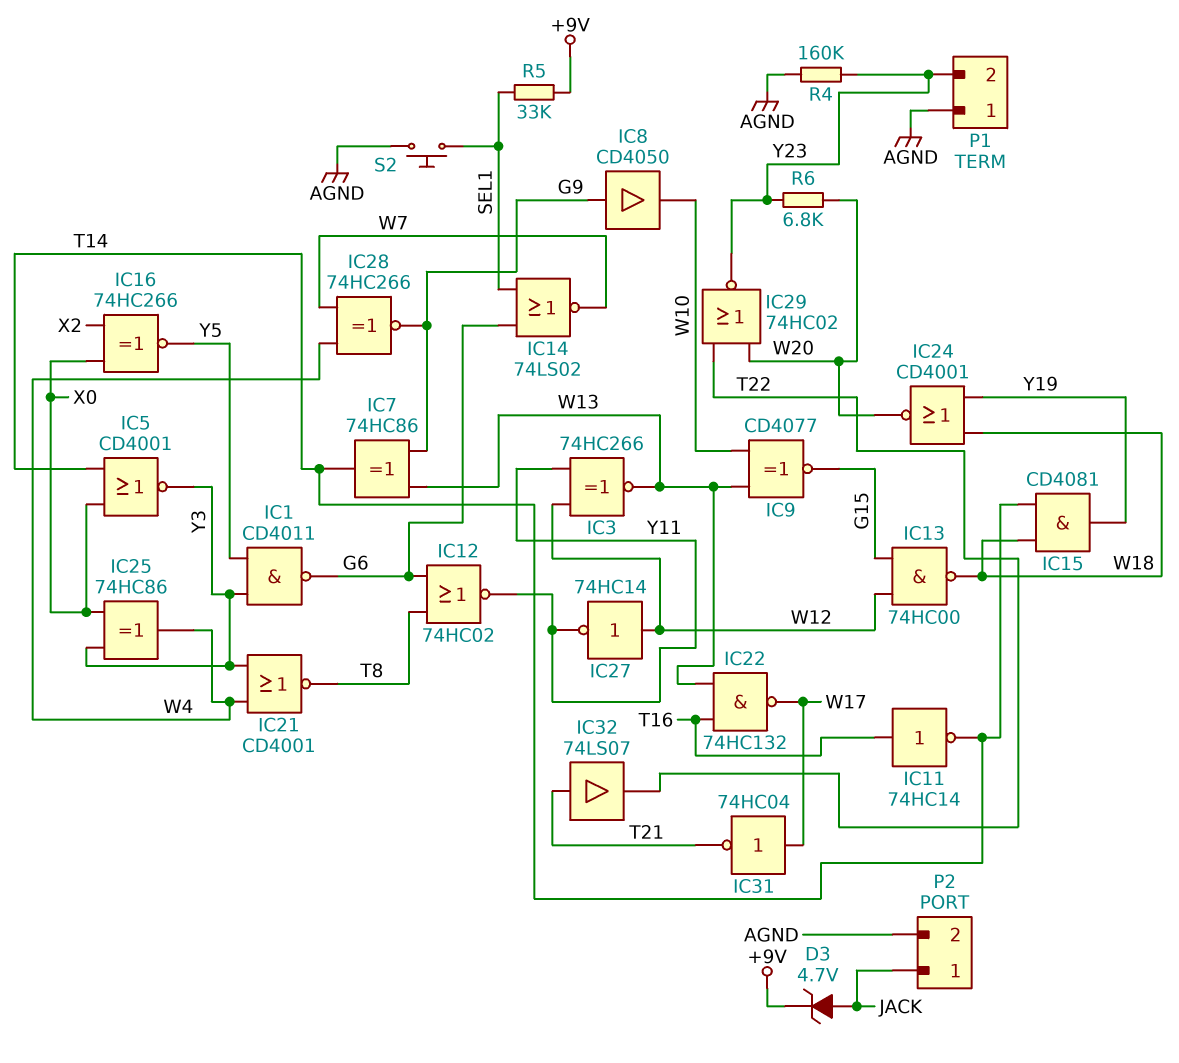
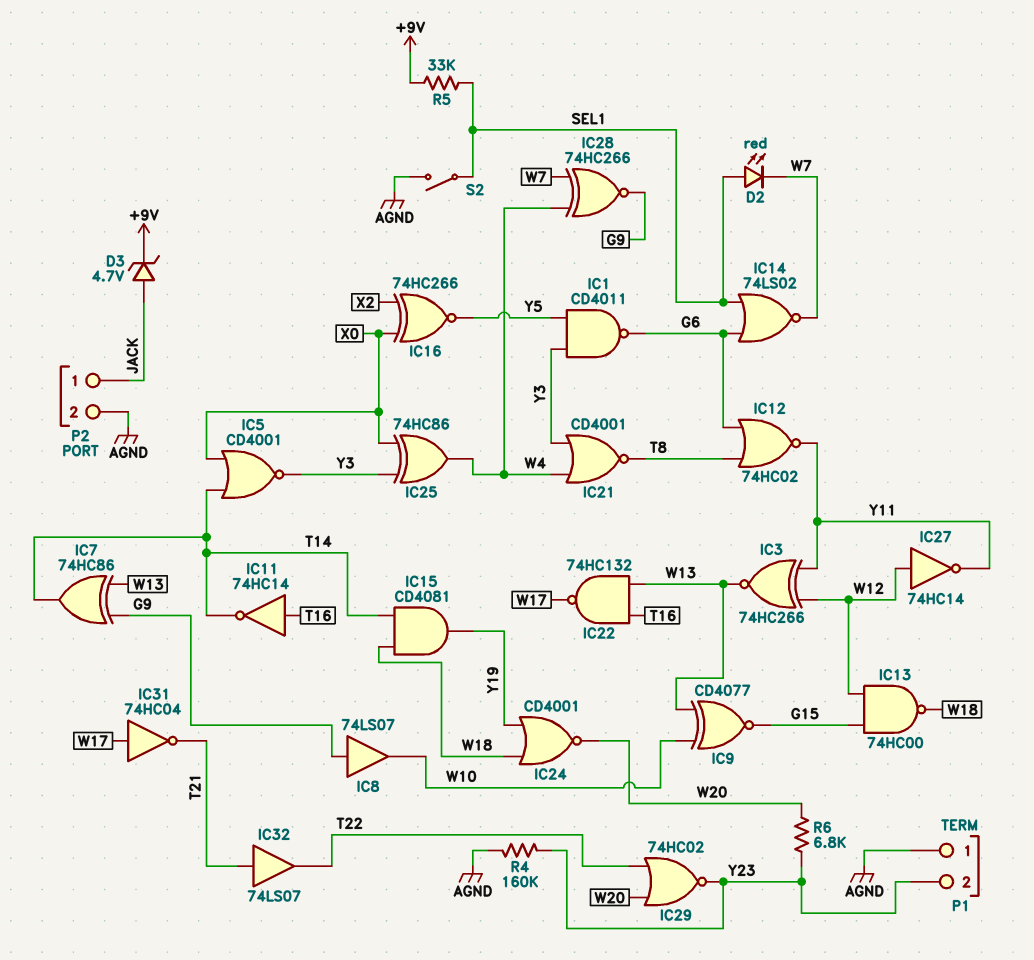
D2: none -> LED red (A SEL1, K W7)
IC8: buffer CD4050 (in G9, out W10) -> buffer 74LS07 (in G9, out W10)
S2: button (AGND, SEL1) -> switch (AGND, SEL1)

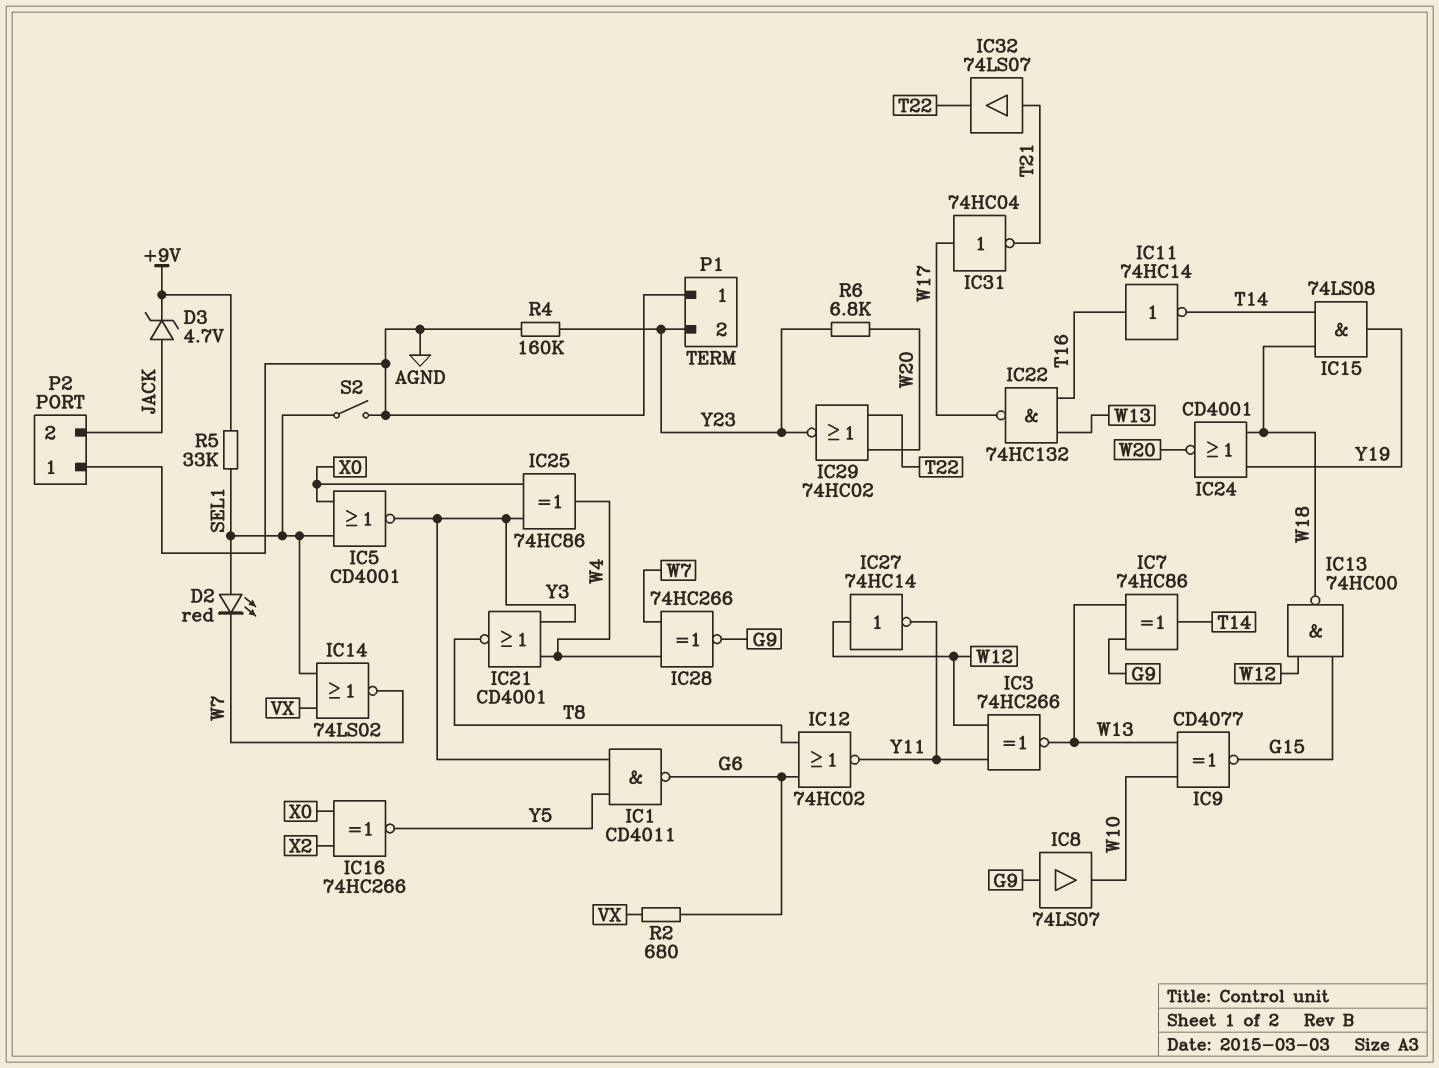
IC5: NOR CD4001 (in T14, in X0, out Y3) -> NOR CD4001 (in SEL1, in X0, out Y3)
IC14: NOR 74LS02 (in G6, in SEL1, out W7) -> NOR 74LS02 (in SEL1, in VX, out W7)
IC15: AND CD4081 (in T14, in W18, out Y19) -> AND 74LS08 (in T14, in W18, out Y19)
P2 pin 1: JACK -> AGND
P2 pin 2: AGND -> JACK
R2: none -> 680 (G6, VX)

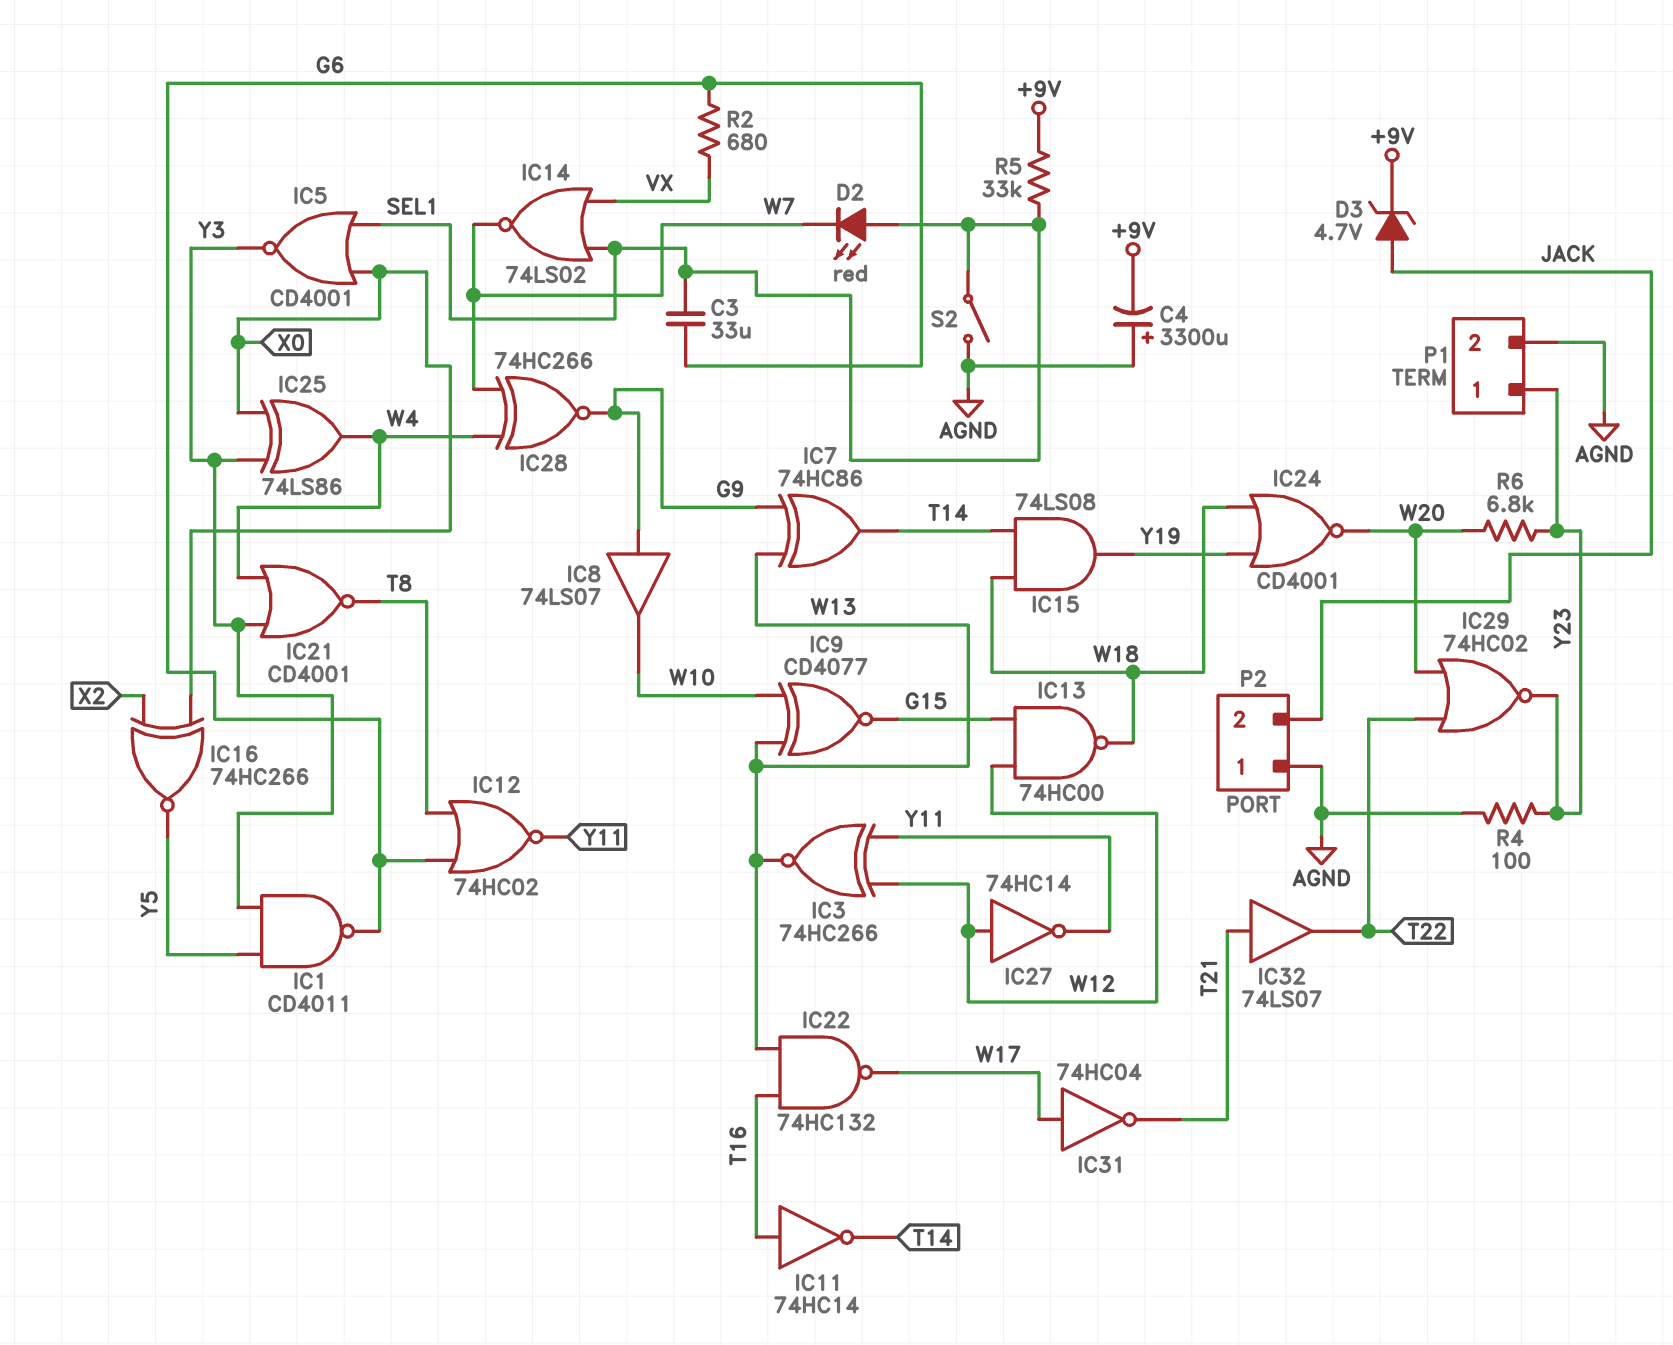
C3: none -> 33uF (G6, SEL1)
C4: none -> 3300uF (plus AGND, minus +9V)
IC25: XOR 74HC86 (in X0, in Y3, out W4) -> XOR 74LS86 (in X0, in Y3, out W4)
P1 pin 1: AGND -> Y23
P1 pin 2: Y23 -> AGND
R4: 160k (AGND, Y23) -> 100 (AGND, Y23)

